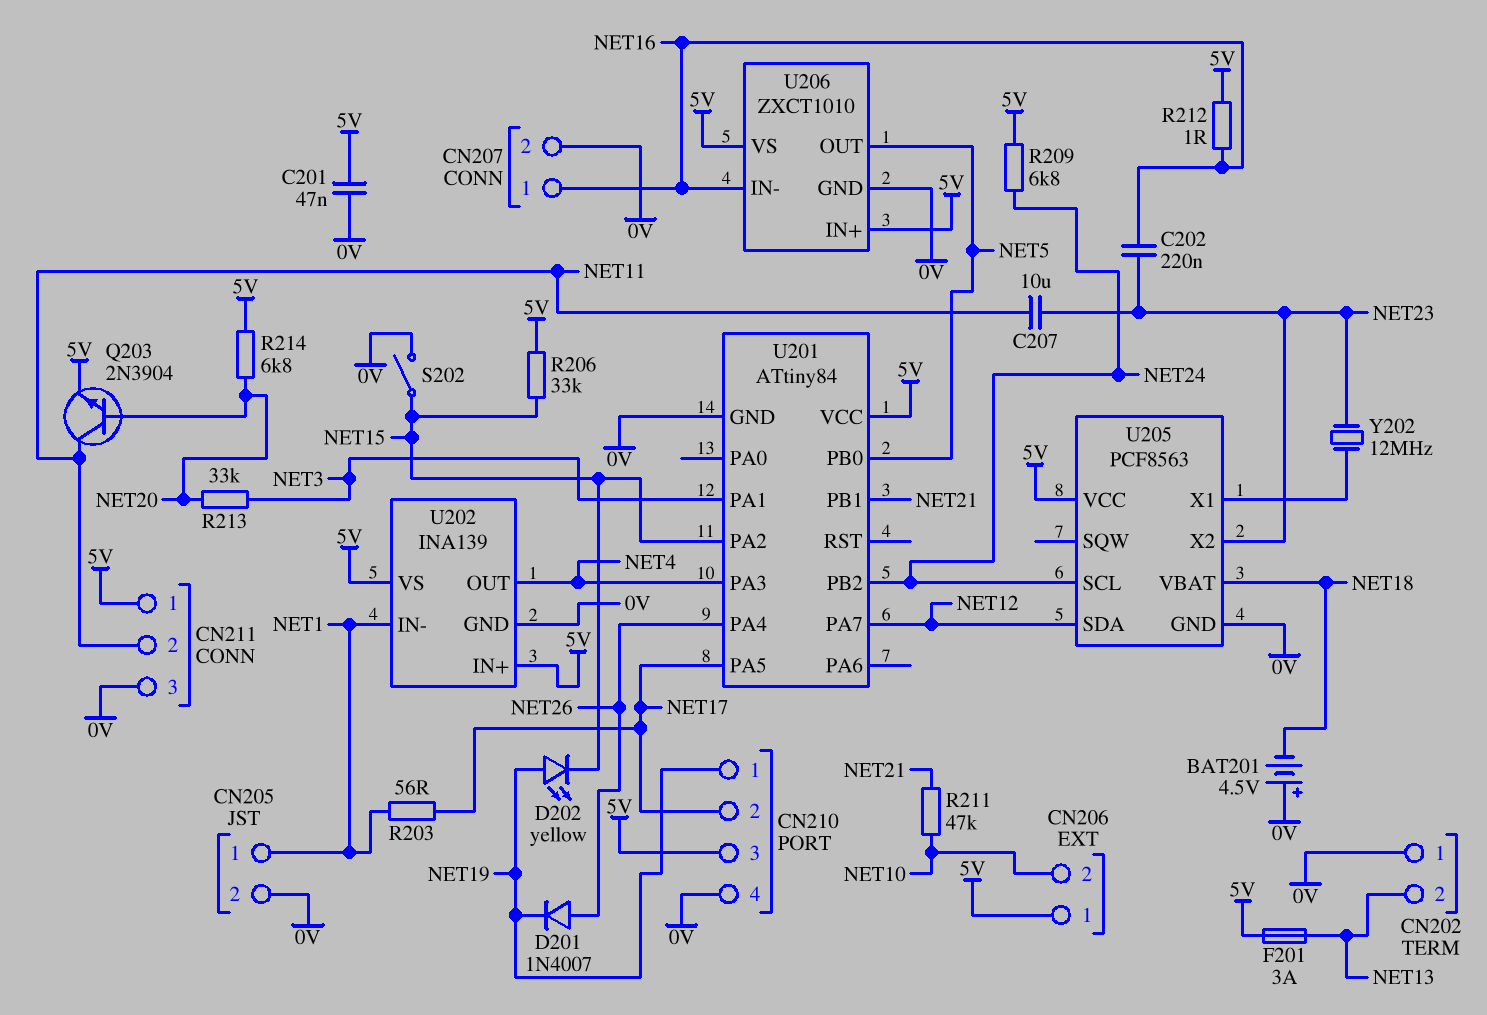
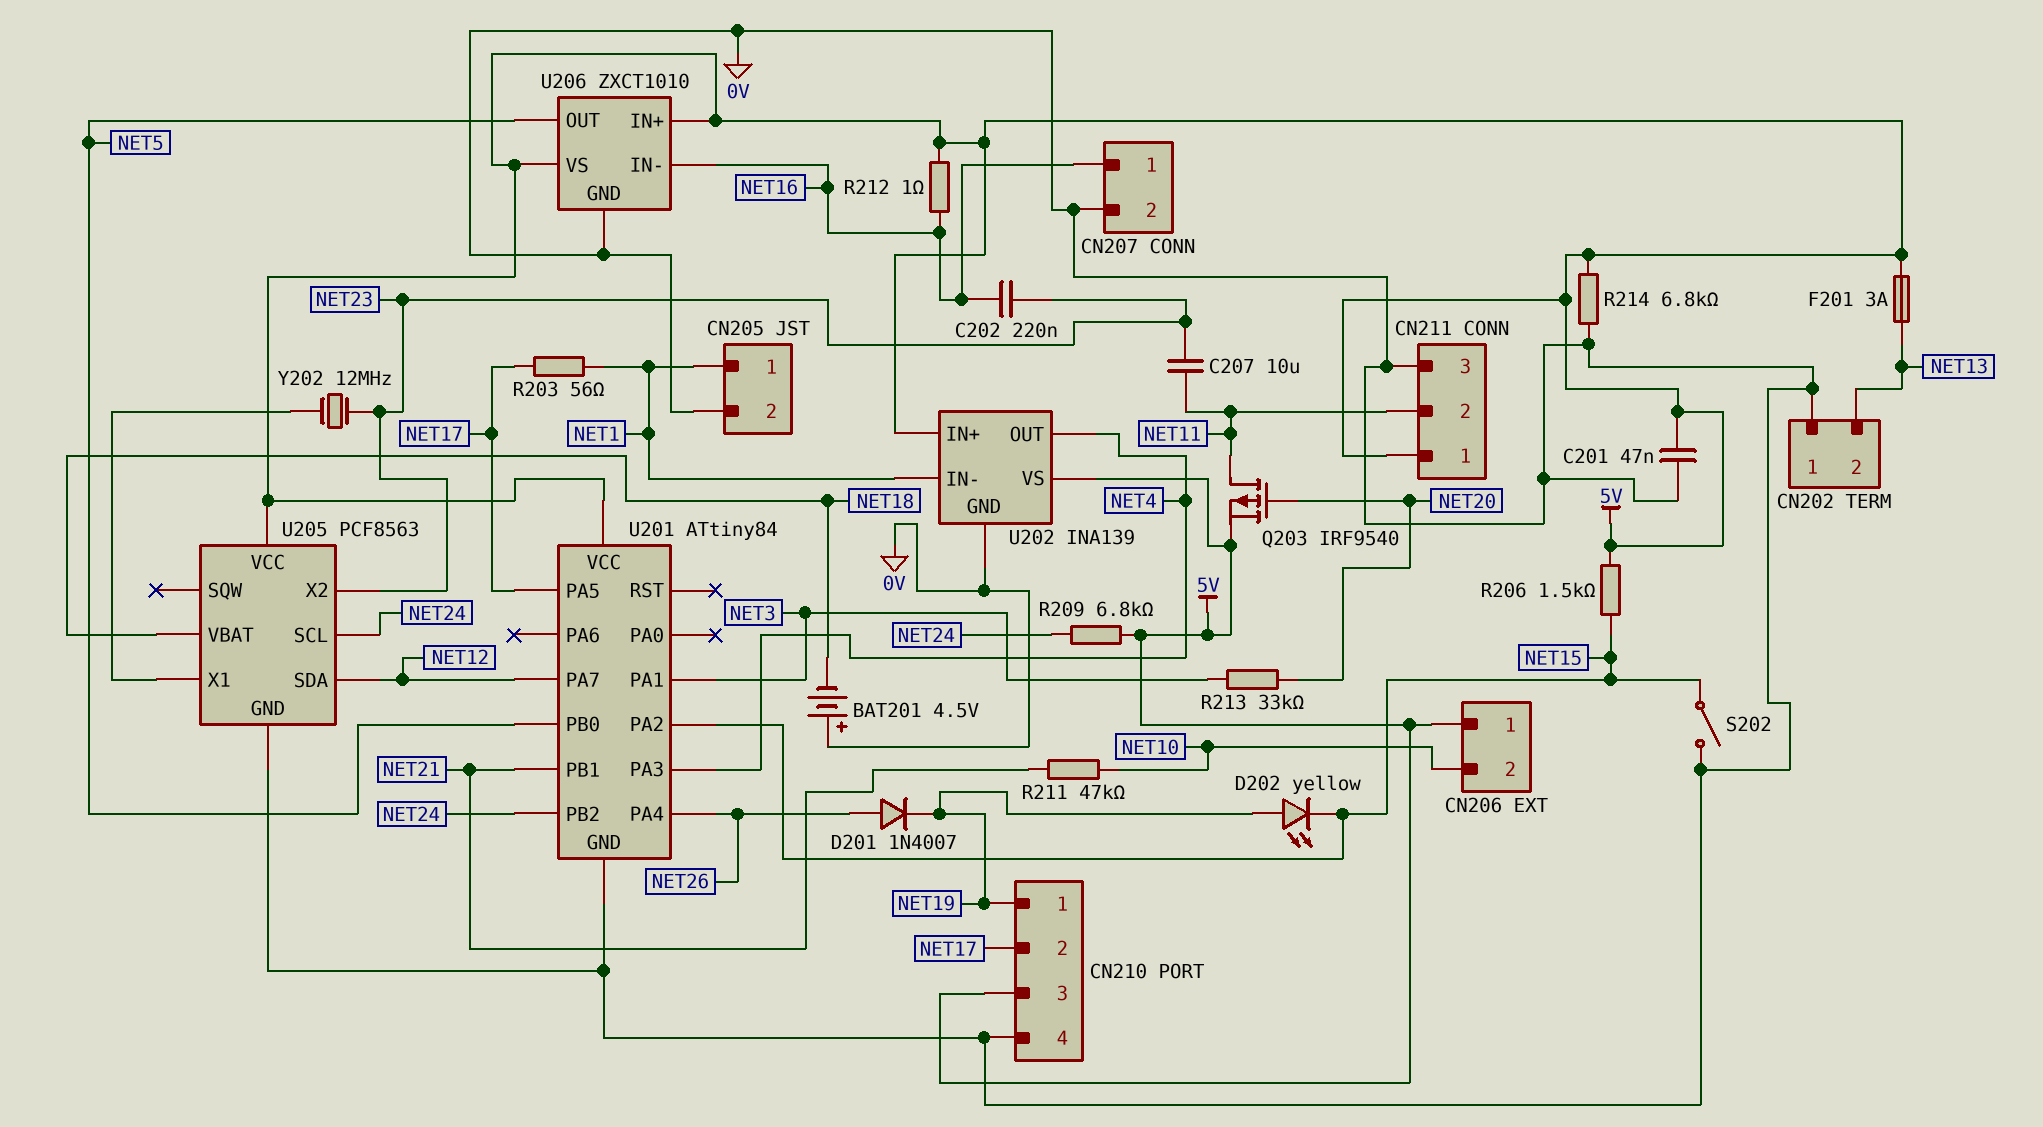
Q203: NPN 2N3904 (B NET20, C NET11, E 5V) -> PMOS IRF9540 (G NET20, D NET11, S 5V)
R206: 33k (5V, NET15) -> 1.5k (5V, NET15)
R214: 6.8k (5V, NET20) -> 6.8k (0V, 5V)

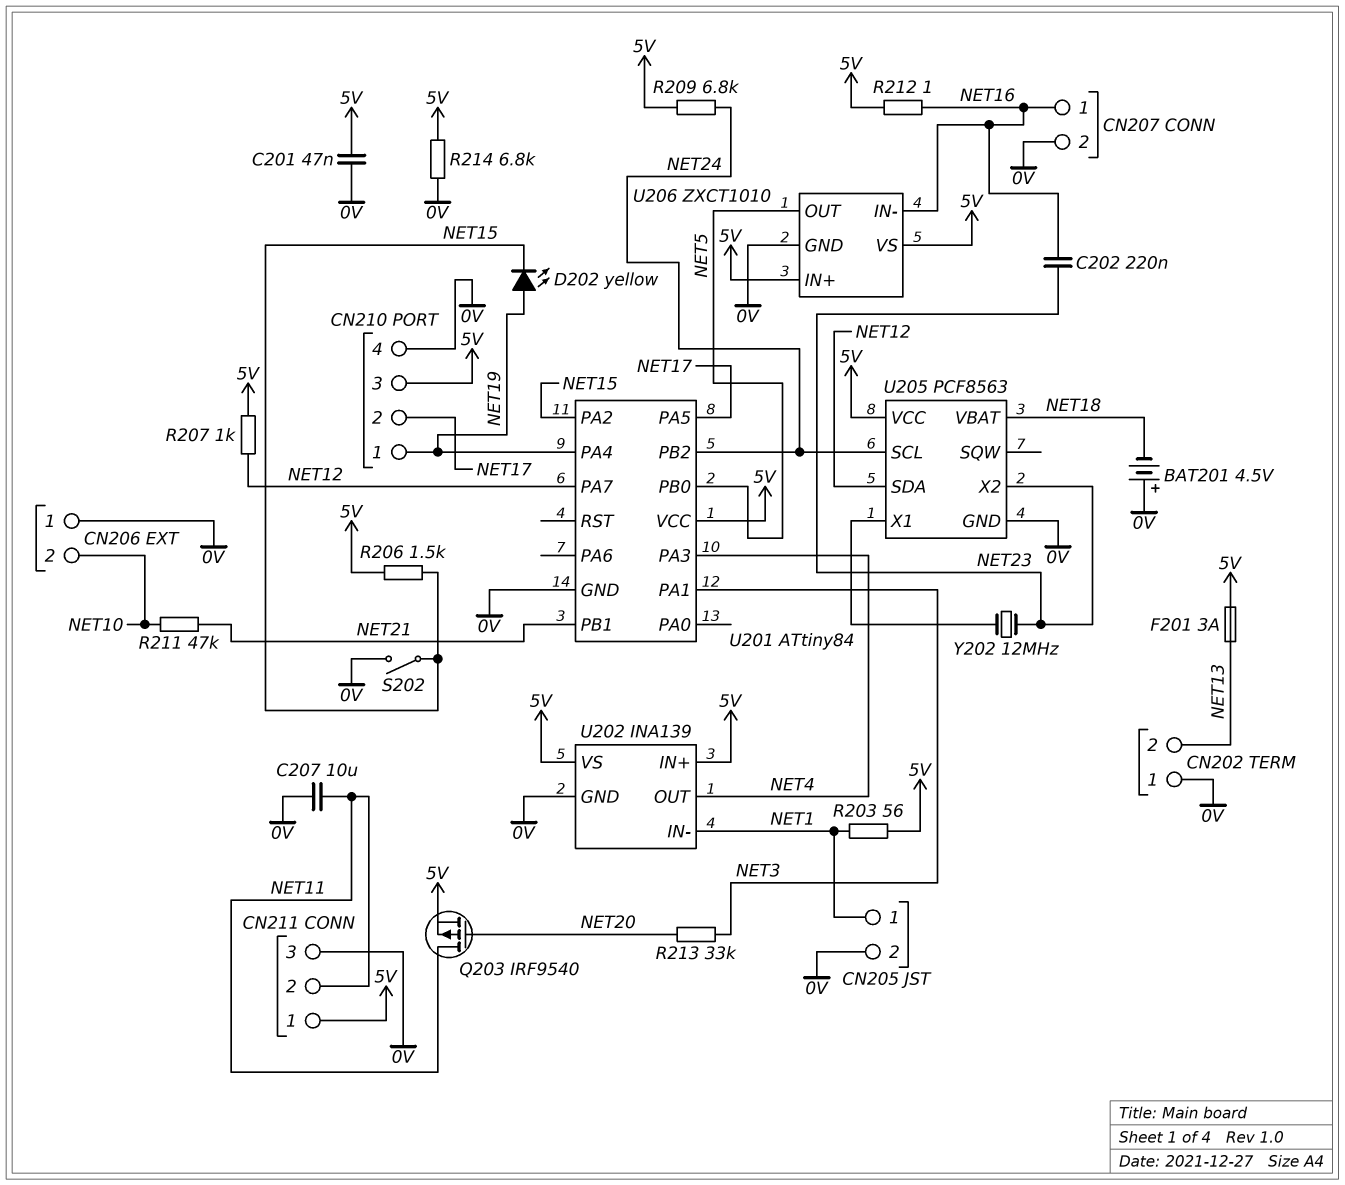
C207: 10uF (NET11, NET23) -> 10uF (0V, NET11)
CN206 pin 1: 5V -> 0V
D201: diode 1N4007 (A NET26, K NET19) -> none
R203: 56 (NET1, NET17) -> 56 (5V, NET1)
R207: none -> 1k (5V, NET12)
U201 pin PA4: NET26 -> NET19

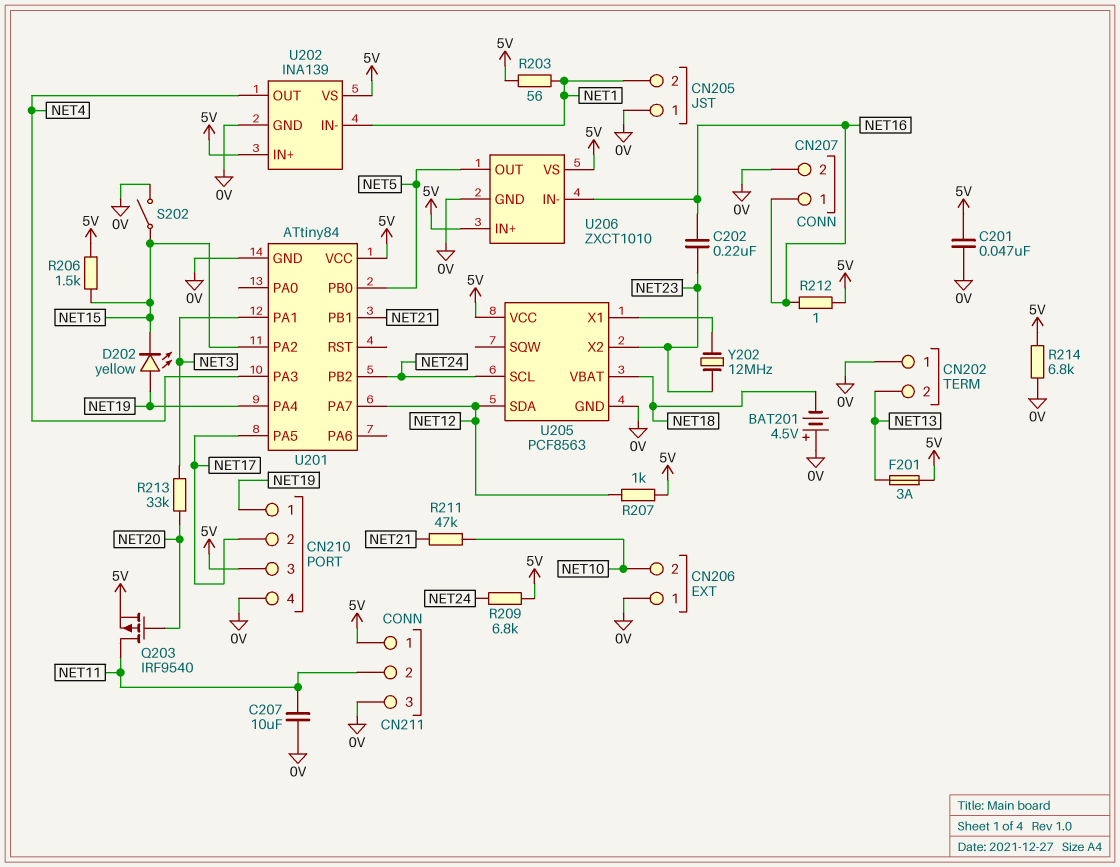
CN205 pin 1: NET1 -> 0V
CN205 pin 2: 0V -> NET1

